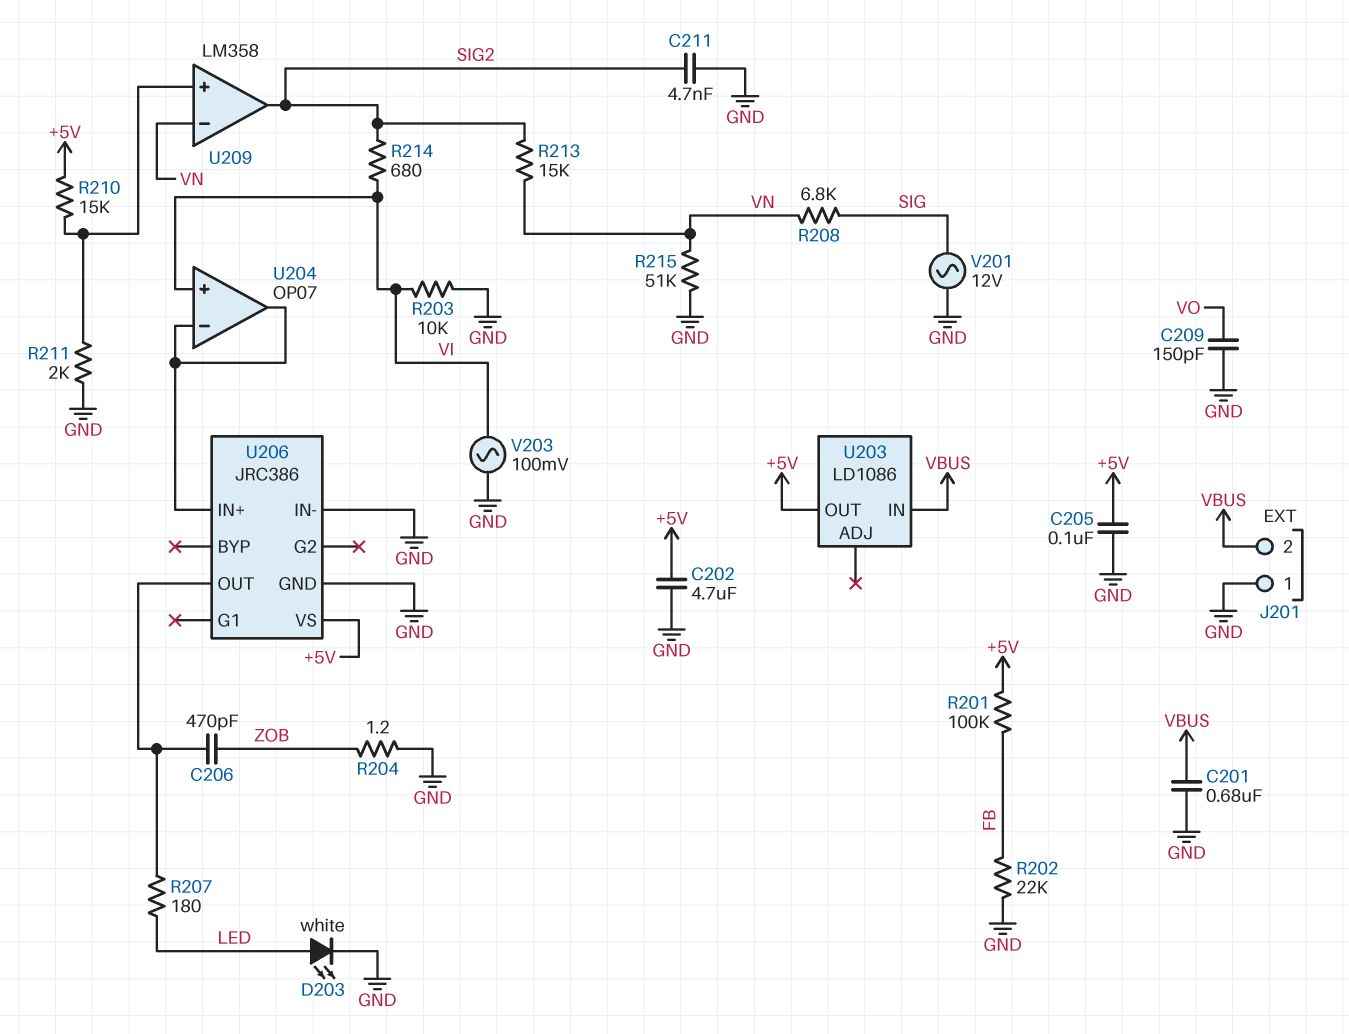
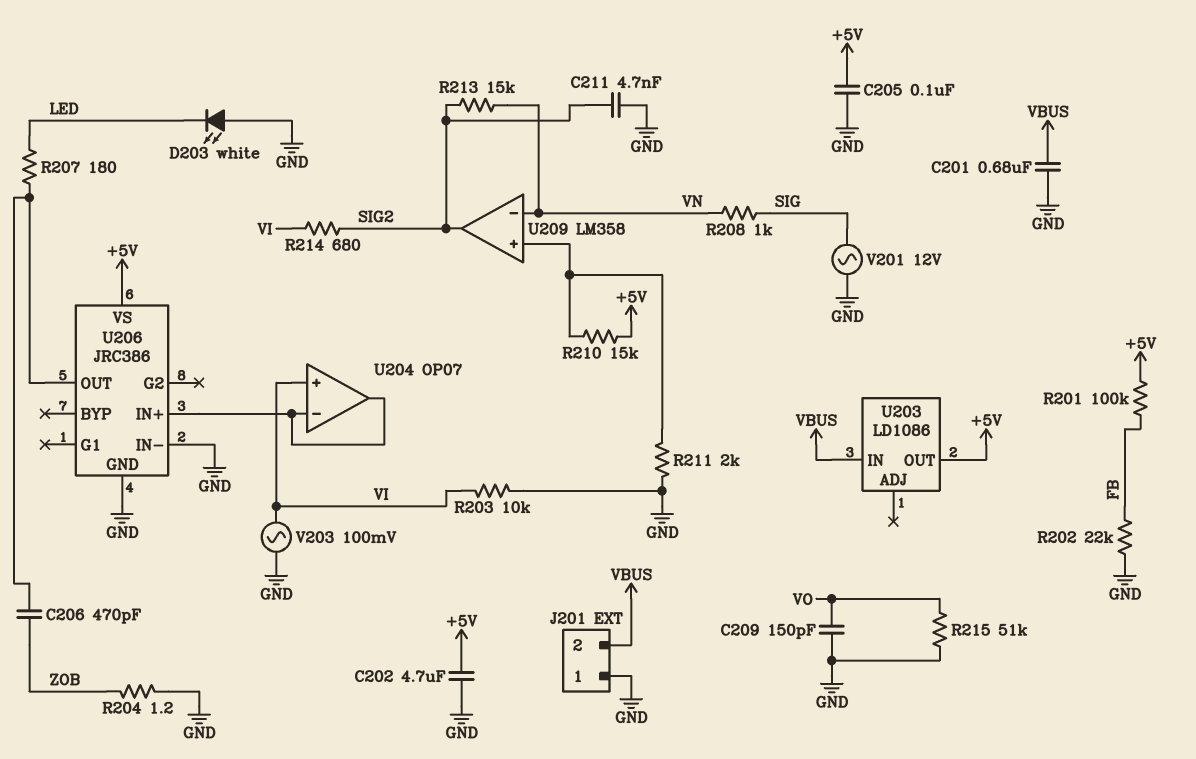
D203: LED white (A LED, K GND) -> LED white (A GND, K LED)
R208: 6.8k (SIG, VN) -> 1k (SIG, VN)
R215: 51k (GND, VN) -> 51k (GND, VO)

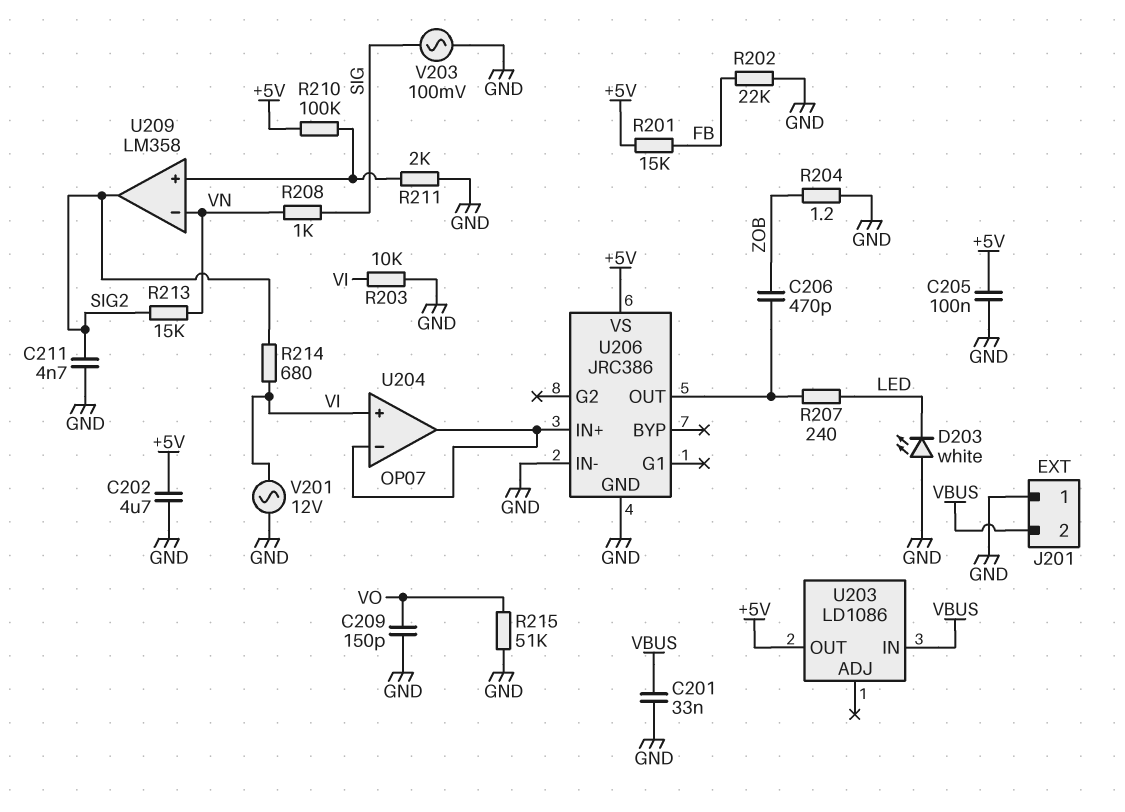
C201: 680nF (GND, VBUS) -> 33nF (GND, VBUS)
R201: 100k (+5V, FB) -> 15k (+5V, FB)
R207: 180 (LED, U206/OUT) -> 240 (LED, U206/OUT)
R210: 15k (+5V, U209/in+) -> 100k (+5V, U209/in+)
V201: AC 12V (GND, SIG) -> AC 12V (GND, VI)
V203: AC 100mV (GND, VI) -> AC 100mV (GND, SIG)

